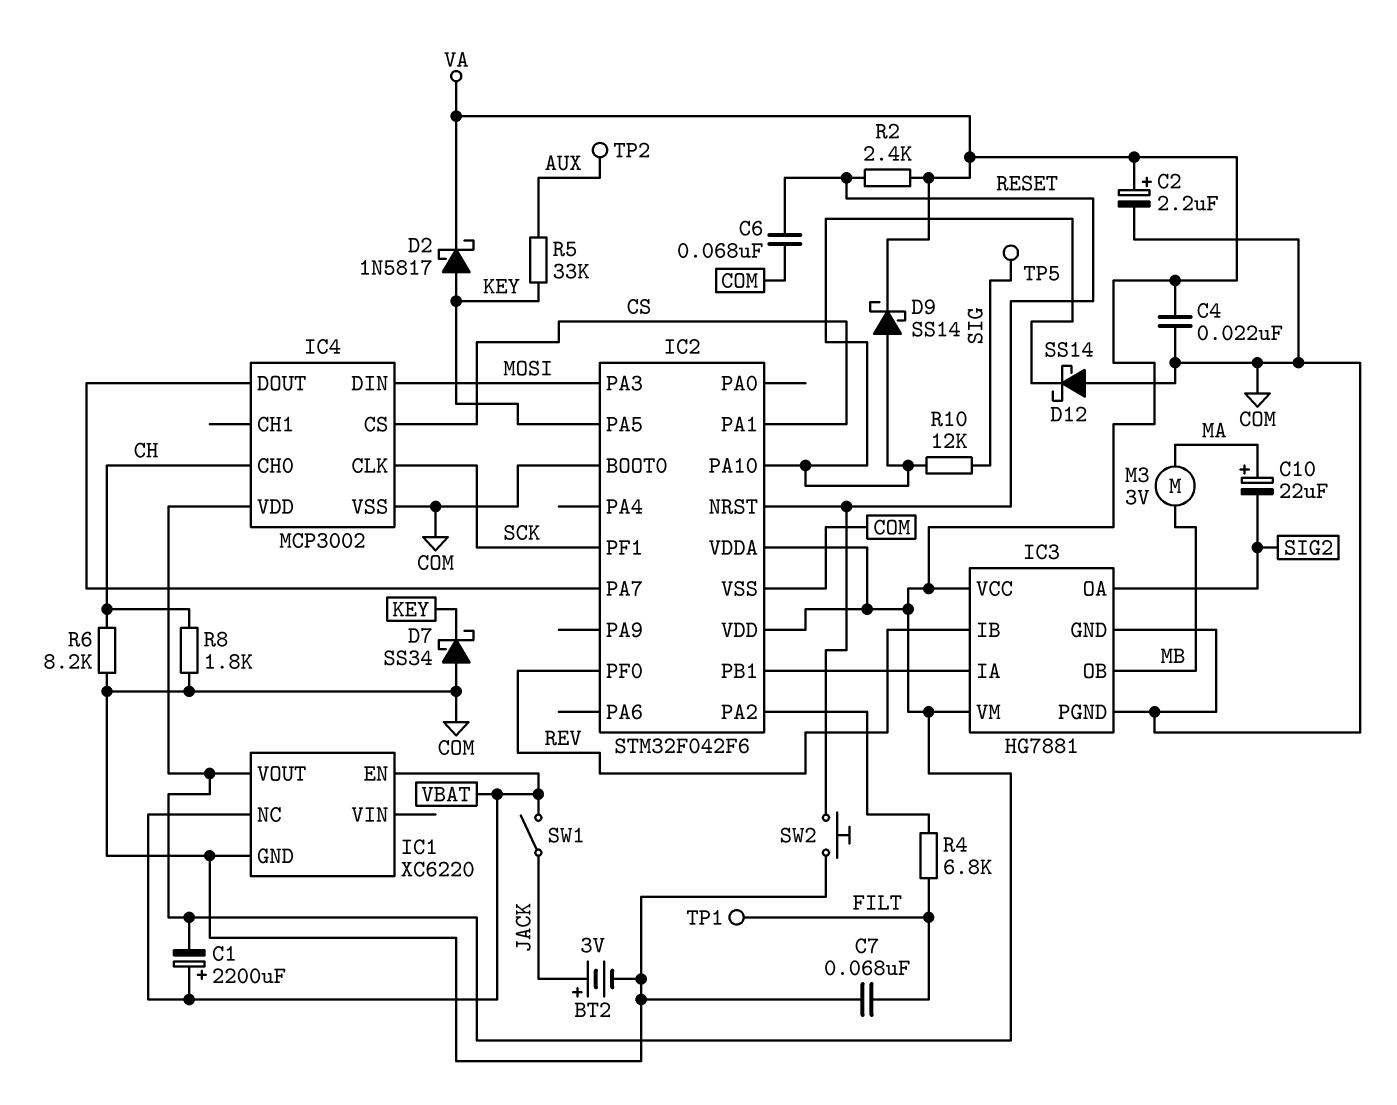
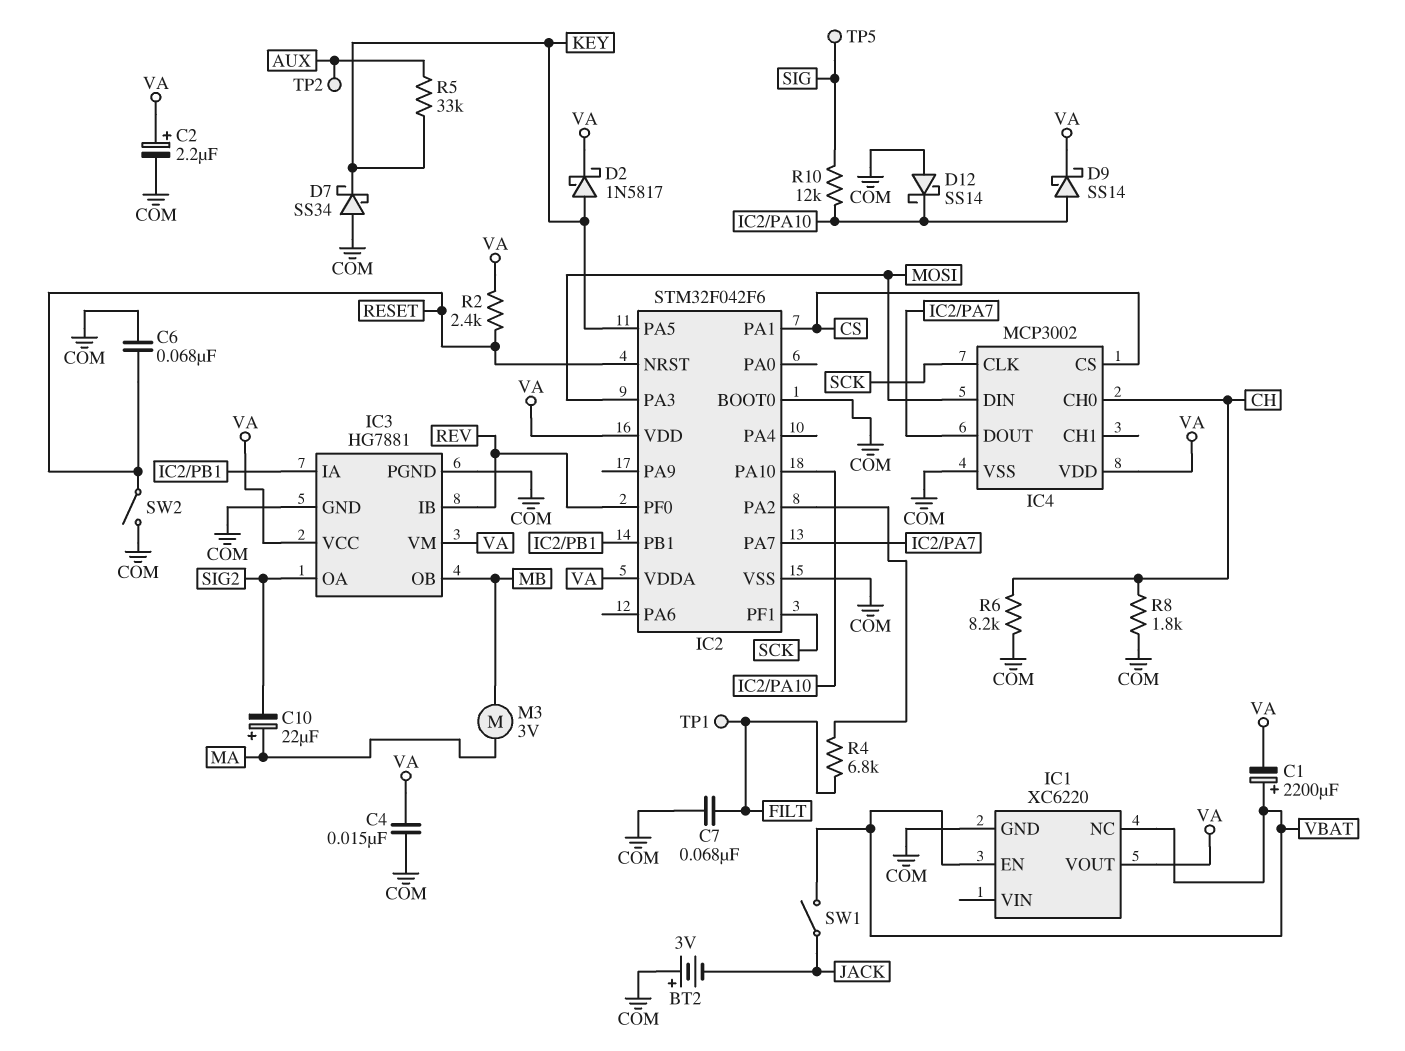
BT2: 3V (plus JACK, minus COM) -> 3V (plus COM, minus JACK)
C4: 22nF (COM, VA) -> 15nF (COM, VA)
SW2: button (COM, RESET) -> switch (COM, RESET)

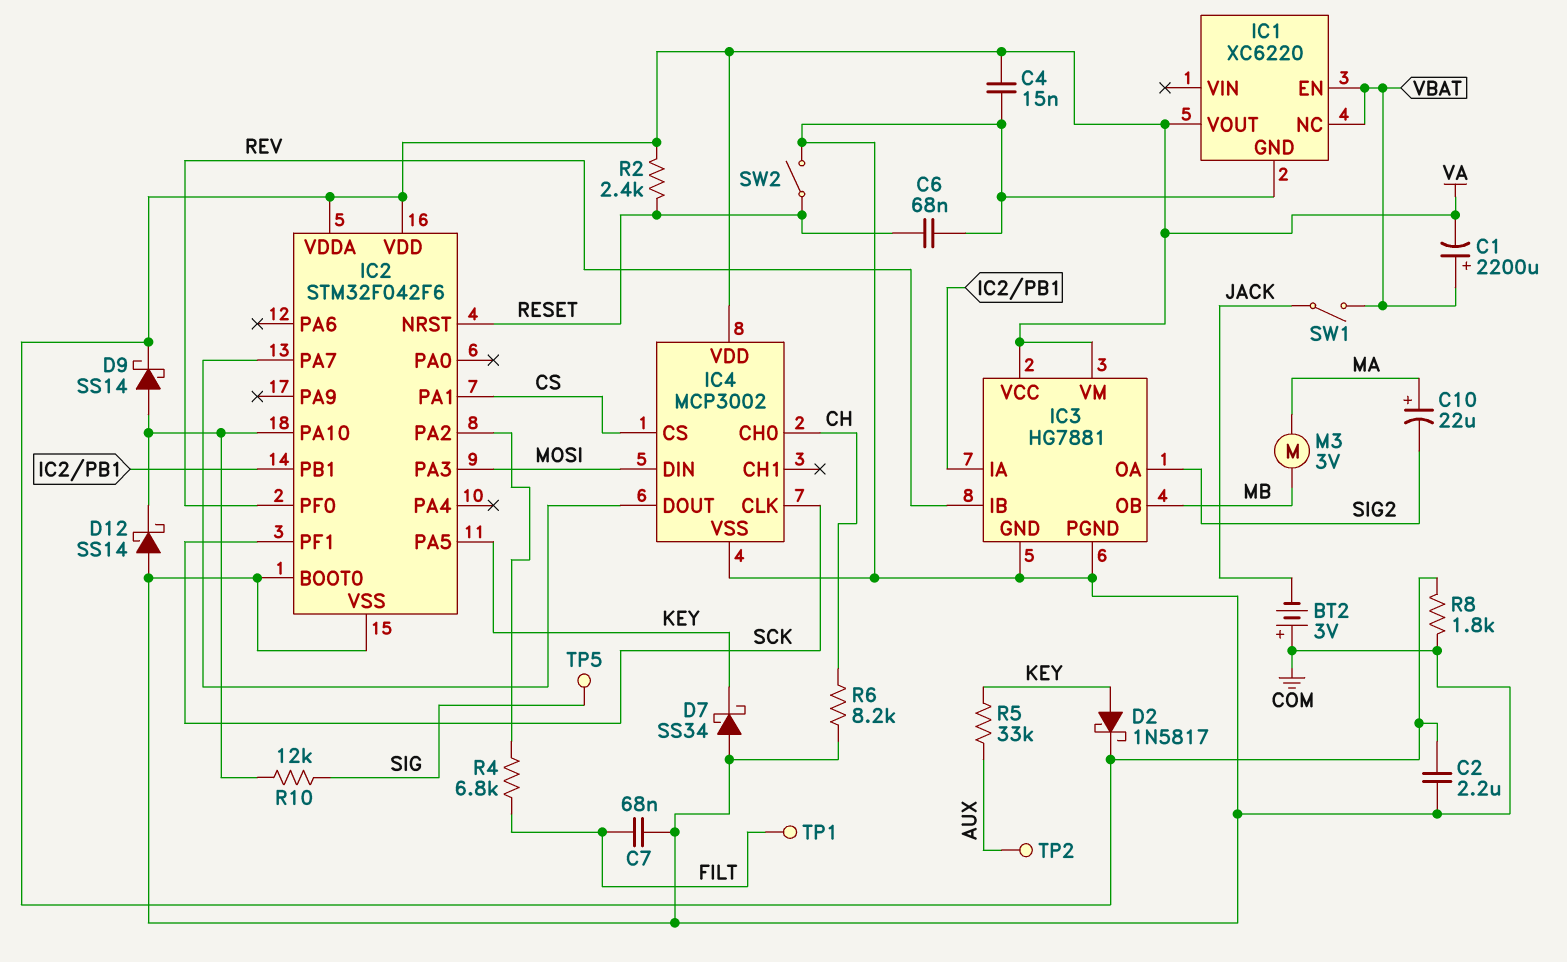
C2: 2.2uF (plus VA, minus COM) -> 2.2uF (COM, VA)
R8: 1.8k (CH, COM) -> 1.8k (COM, VA)

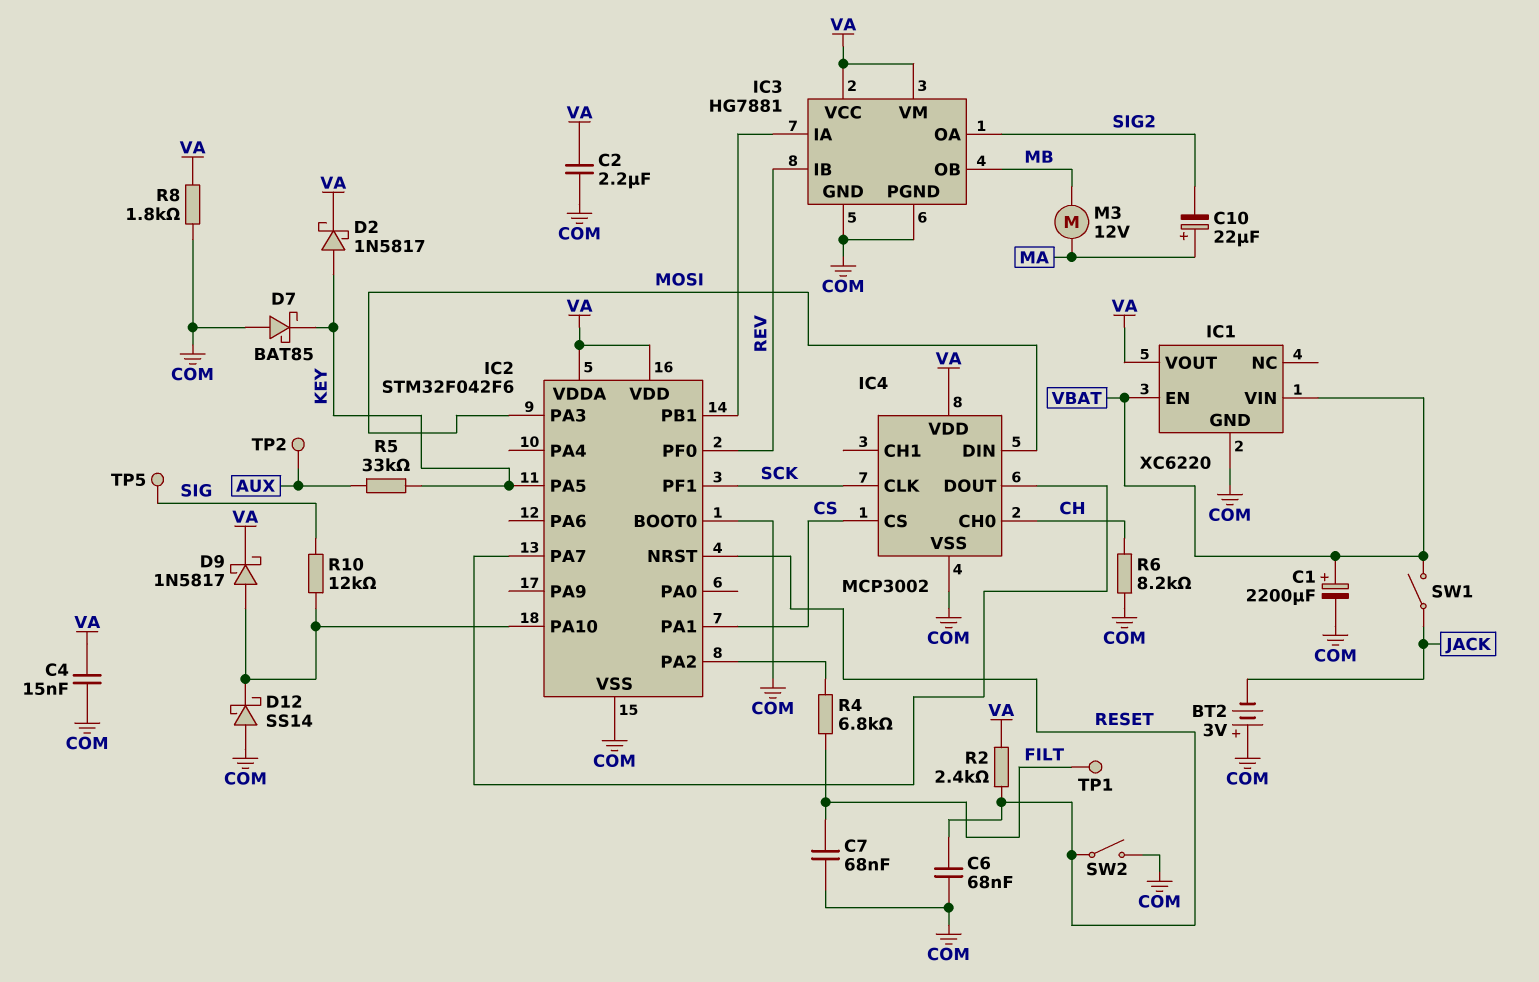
C1: 2200uF (plus VBAT, minus VA) -> 2200uF (plus VBAT, minus COM)
D7: schottky SS34 (A COM, K KEY) -> schottky BAT85 (A COM, K KEY)
D9: schottky SS14 (A IC2/PA10, K VA) -> schottky 1N5817 (A IC2/PA10, K VA)
IC1 pin NC: VBAT -> none
IC1 pin VIN: none -> VBAT
M3: motor 3V (MA, MB) -> motor 12V (MA, MB)

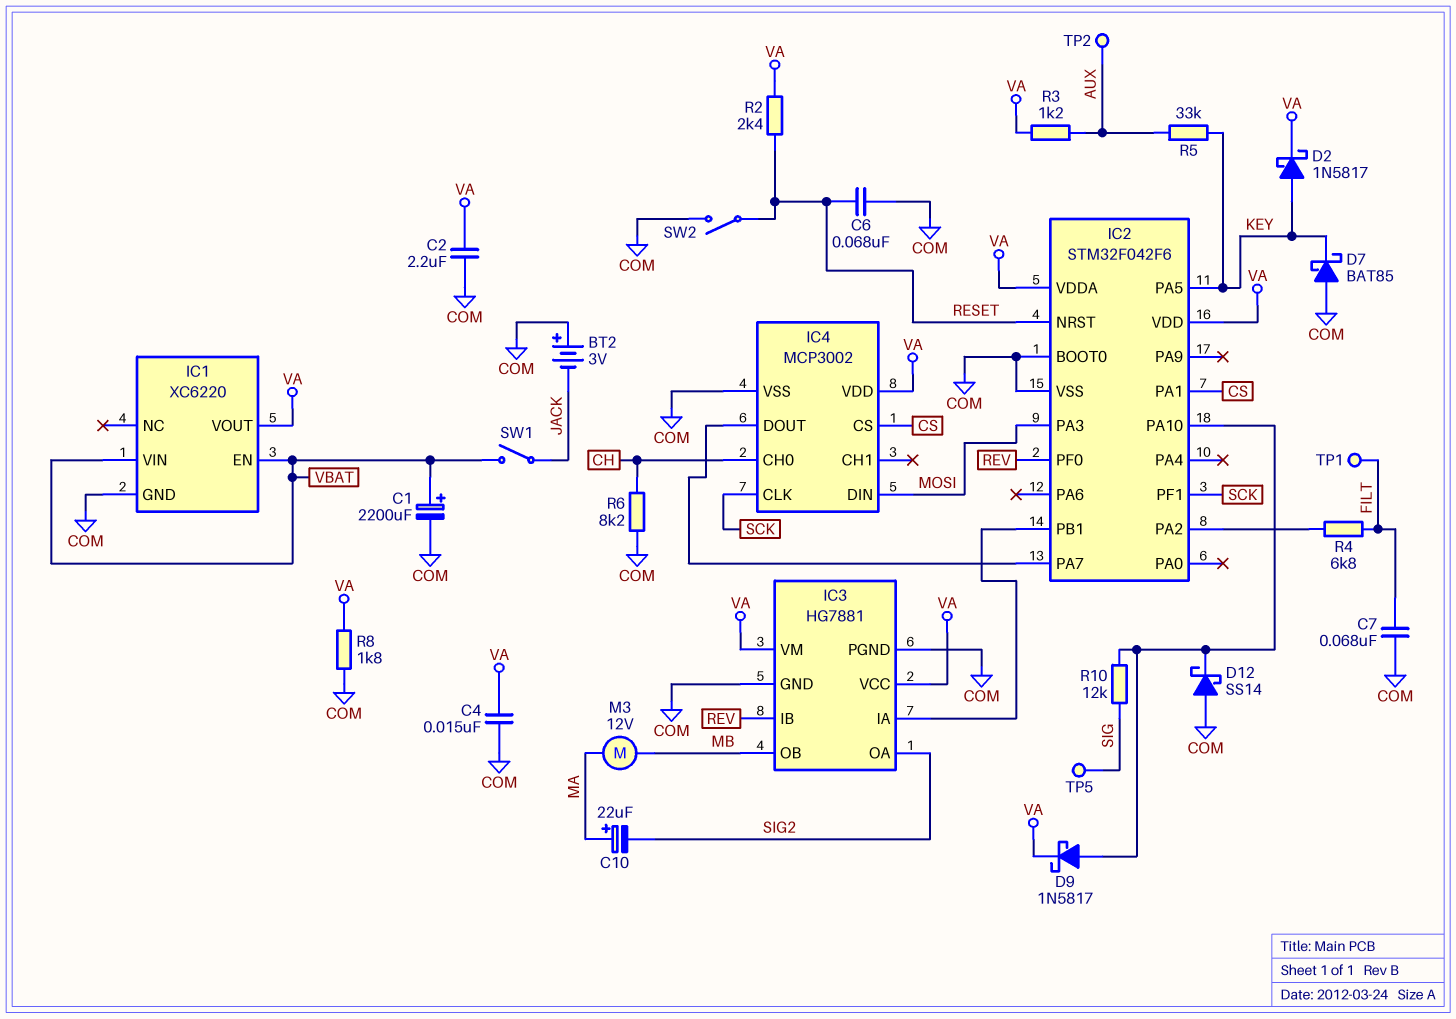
R3: none -> 1.2k (AUX, VA)

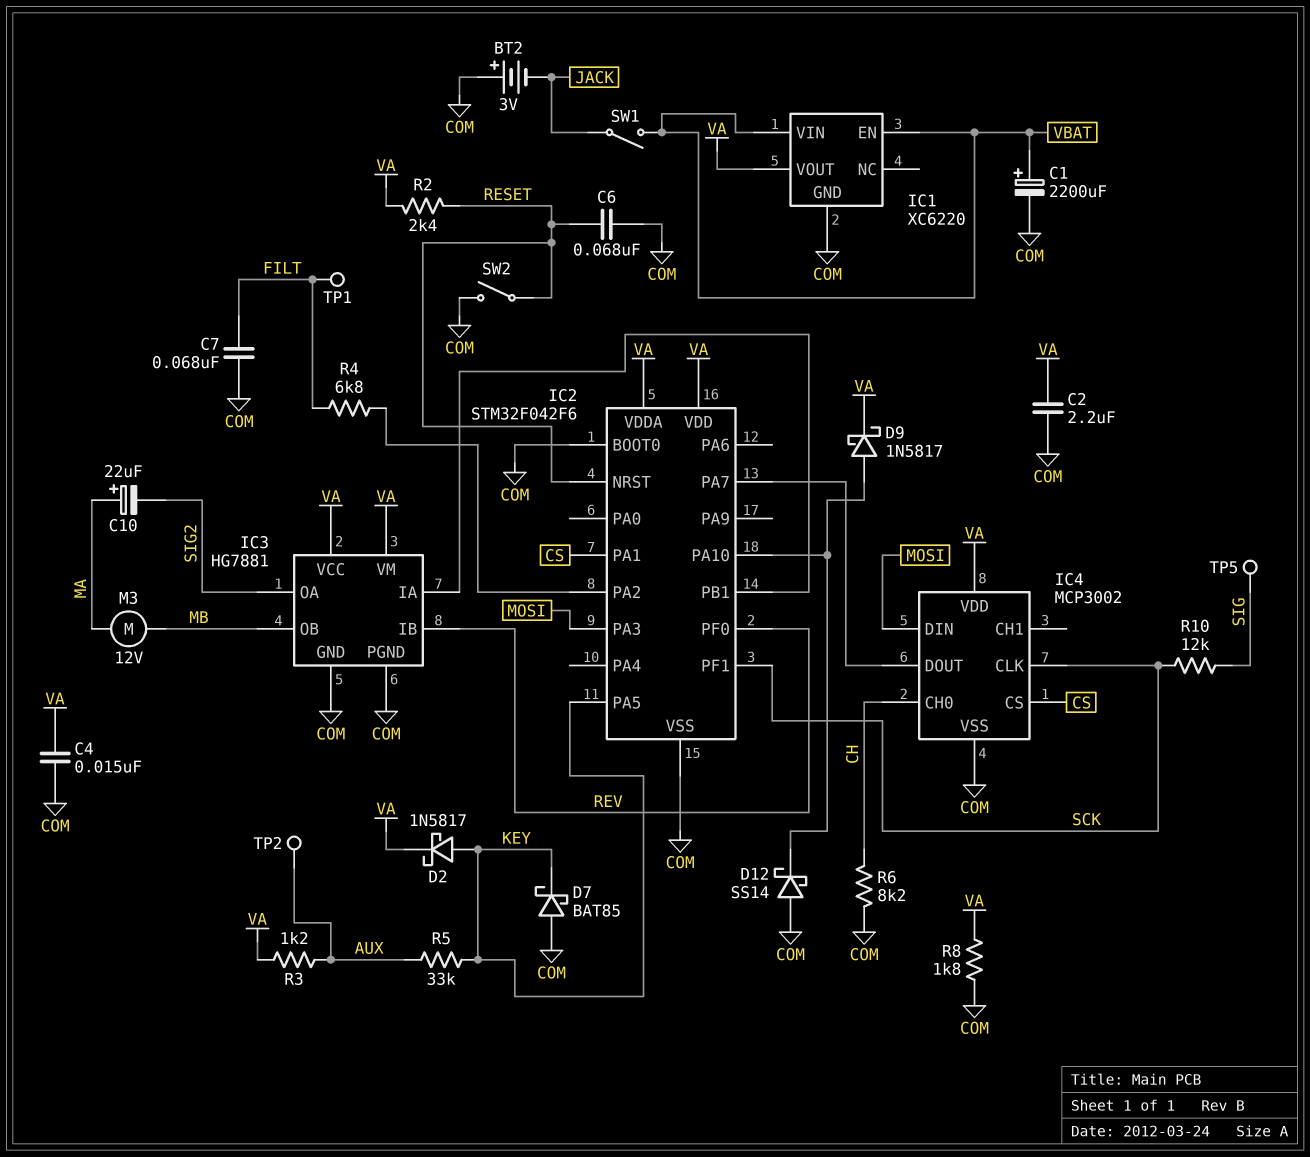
R10: 12k (IC2/PA10, SIG) -> 12k (SCK, SIG)

